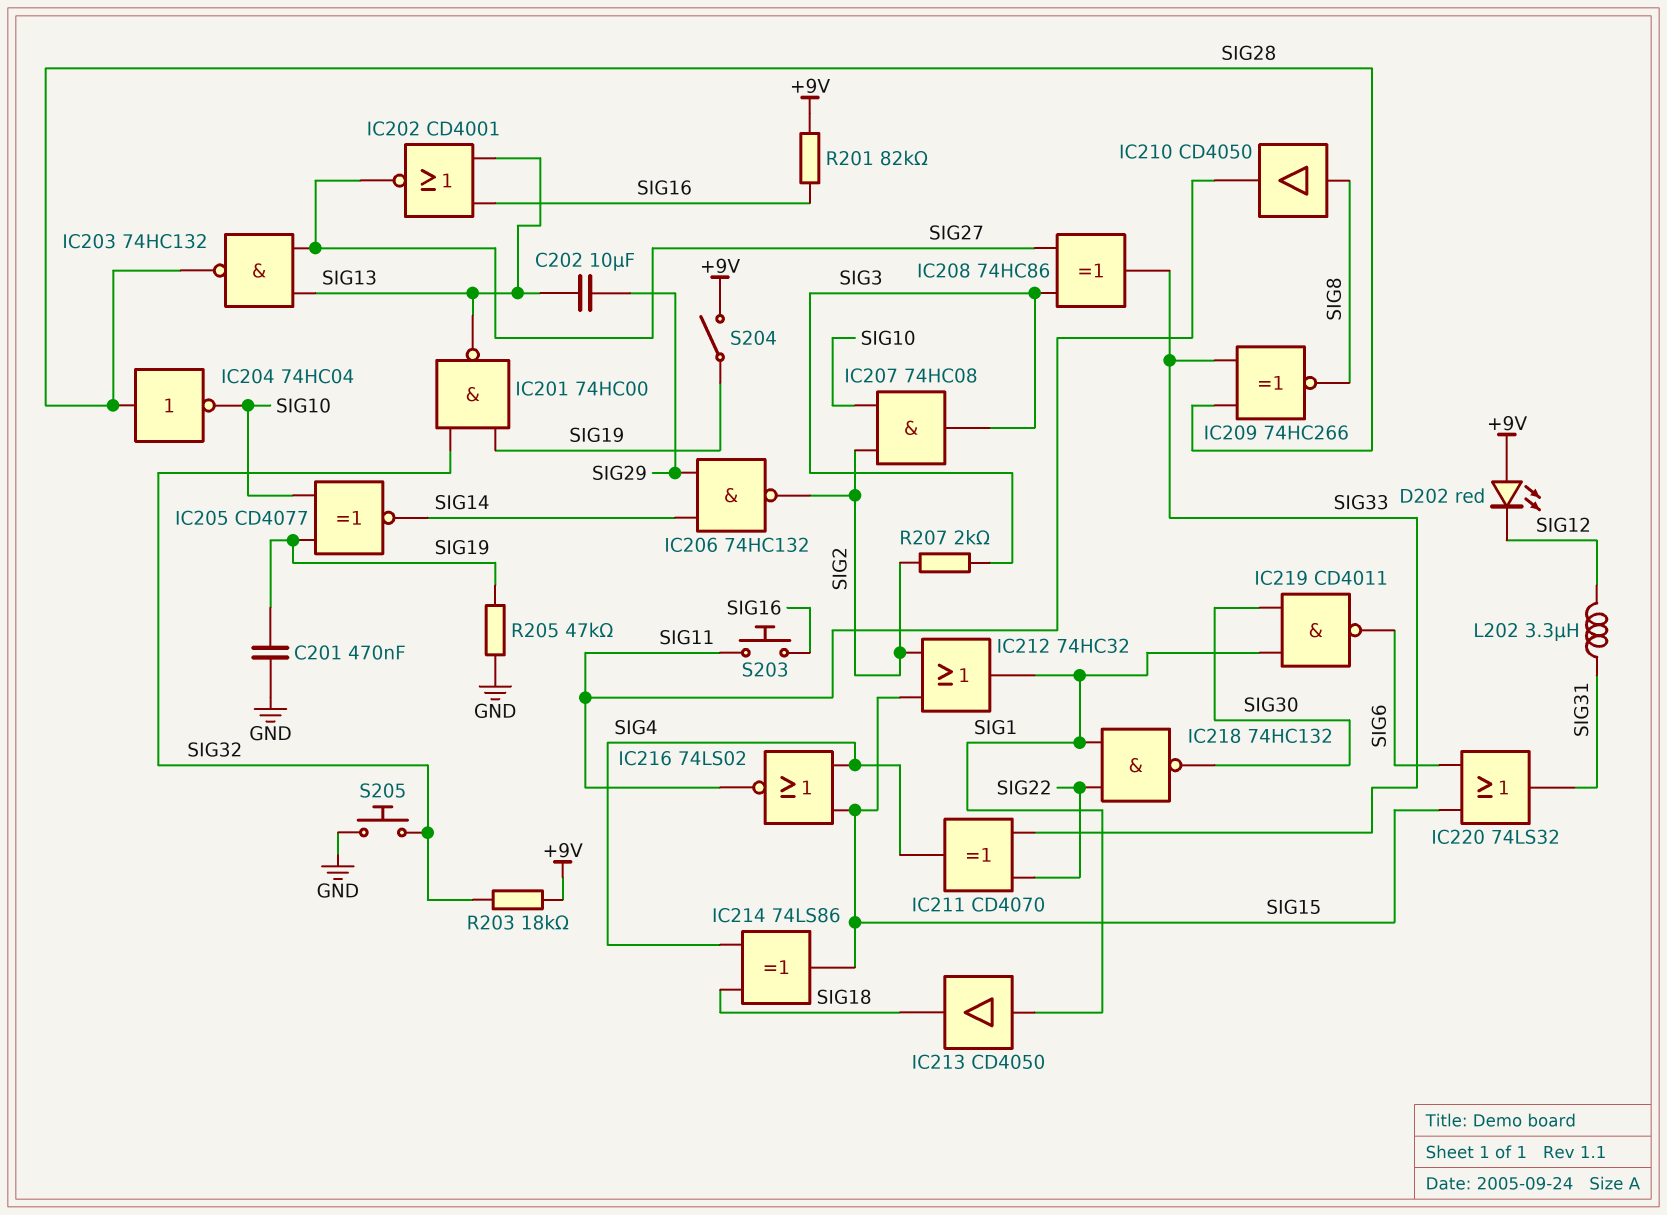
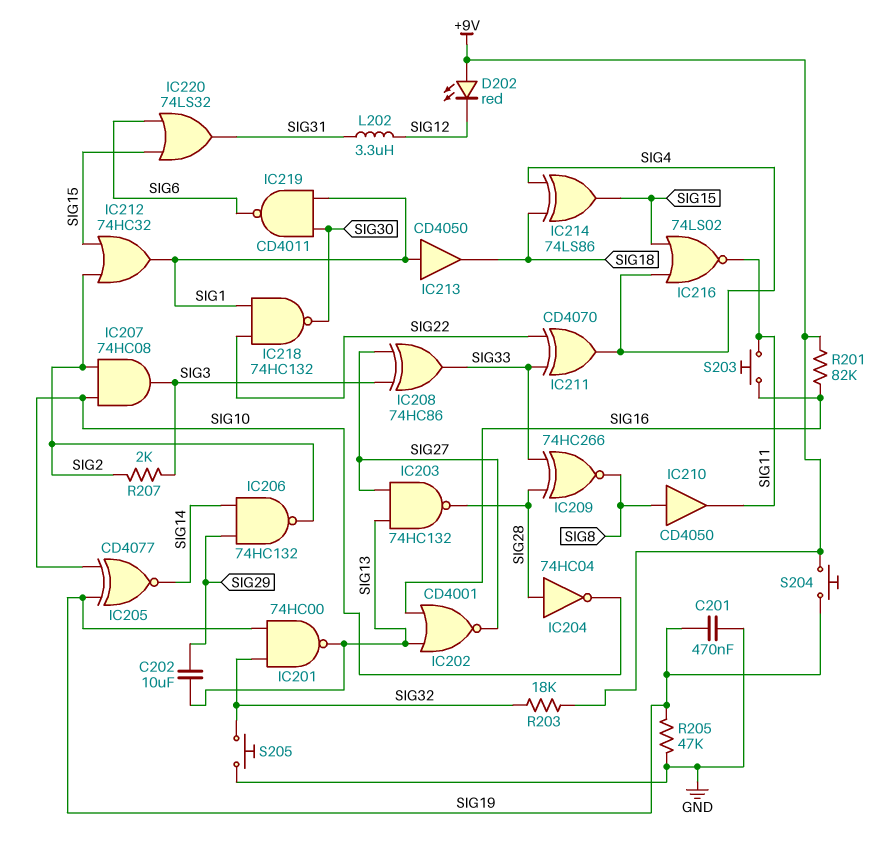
S204: switch (+9V, SIG19) -> button (+9V, SIG19)

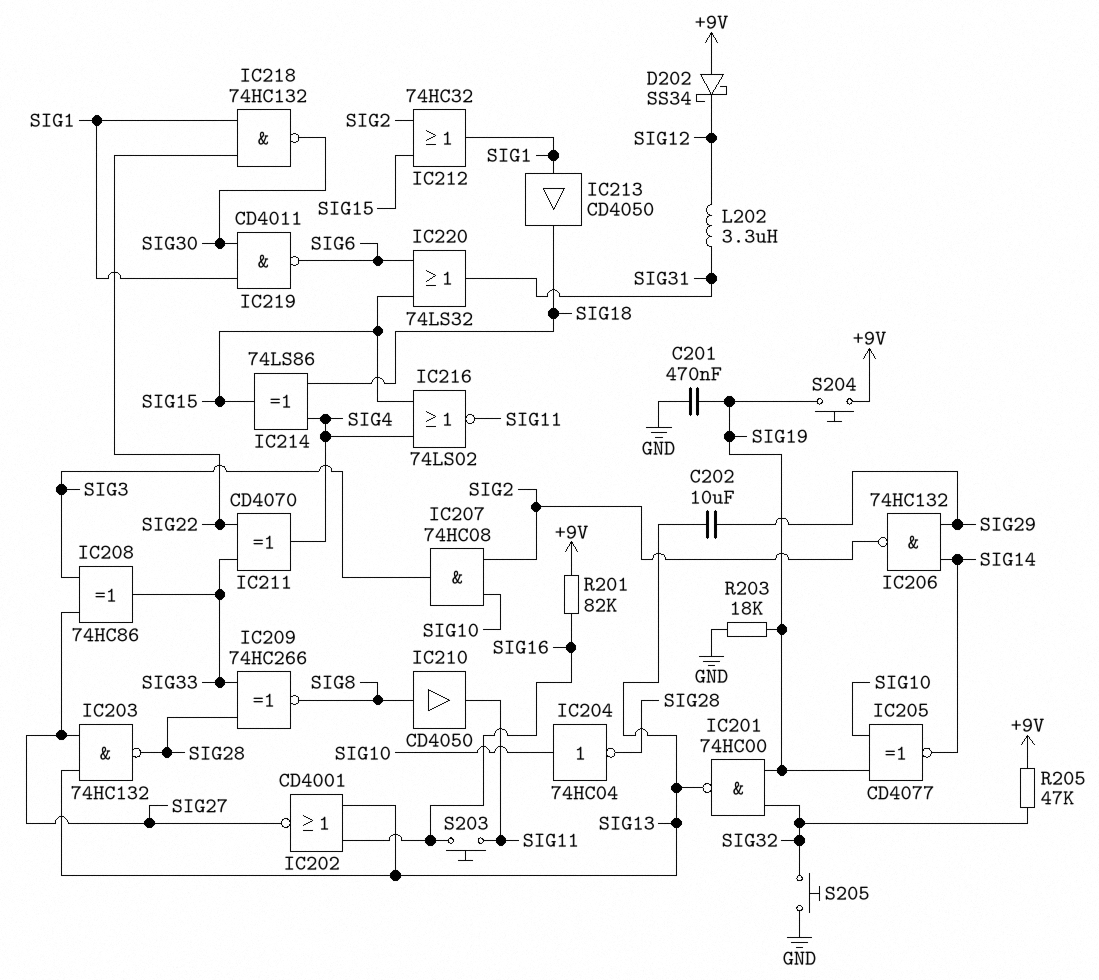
D202: LED red (A +9V, K SIG12) -> schottky SS34 (A +9V, K SIG12)
IC204: NOT 74HC04 (in SIG28, out SIG10) -> NOT 74HC04 (in SIG10, out SIG28)
R203: 18k (+9V, SIG32) -> 18k (GND, SIG19)
R205: 47k (GND, SIG19) -> 47k (+9V, SIG32)
R207: 2k (SIG2, SIG3) -> none

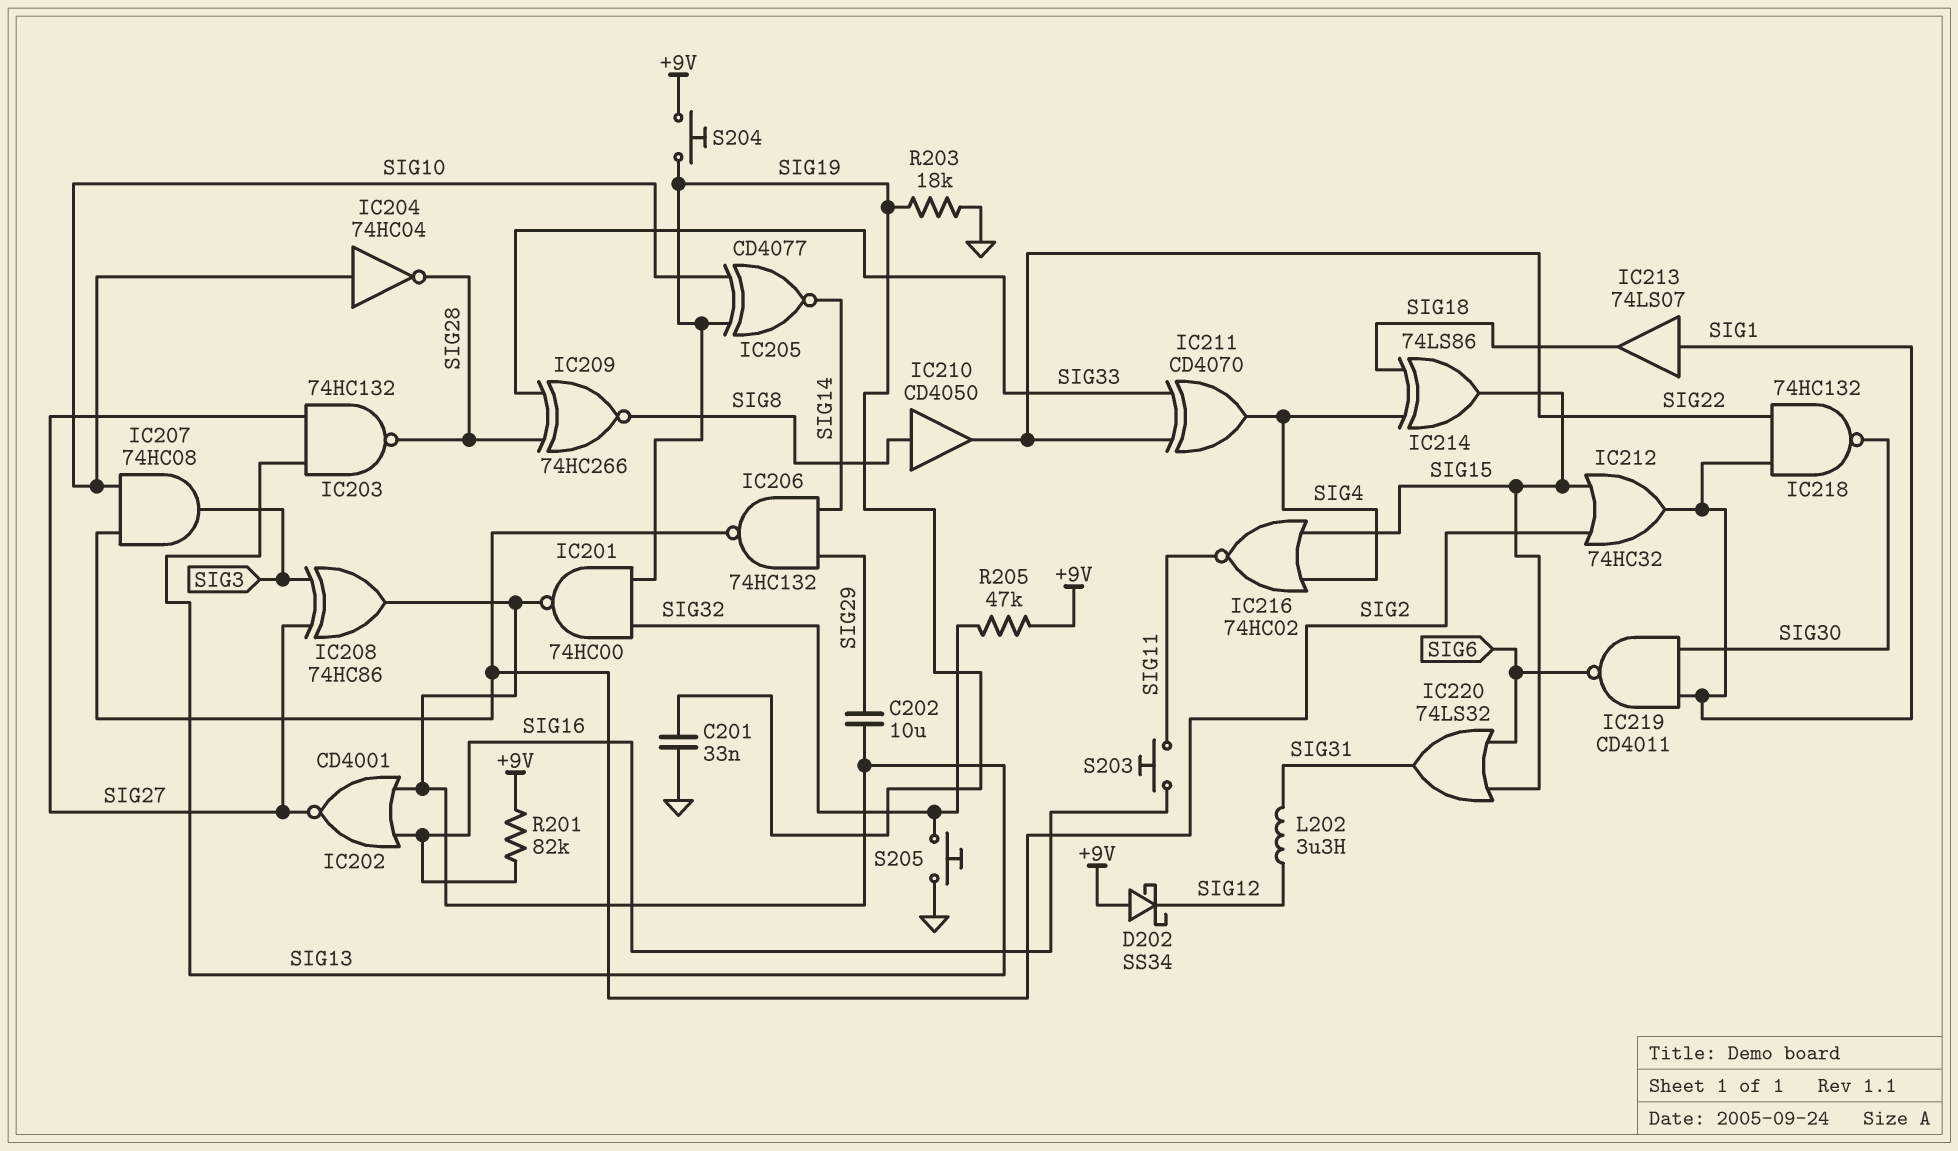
C201: 470nF (GND, SIG19) -> 33nF (GND, SIG19)
IC208: XOR 74HC86 (in SIG3, in SIG27, out SIG33) -> XOR 74HC86 (in SIG3, in SIG27, out SIG13)
IC210: buffer CD4050 (in SIG8, out SIG11) -> buffer CD4050 (in SIG8, out SIG22)
IC213: buffer CD4050 (in SIG1, out SIG18) -> buffer 74LS07 (in SIG1, out SIG18)
IC216: NOR 74LS02 (in SIG4, in SIG15, out SIG11) -> NOR 74HC02 (in SIG4, in SIG15, out SIG11)

